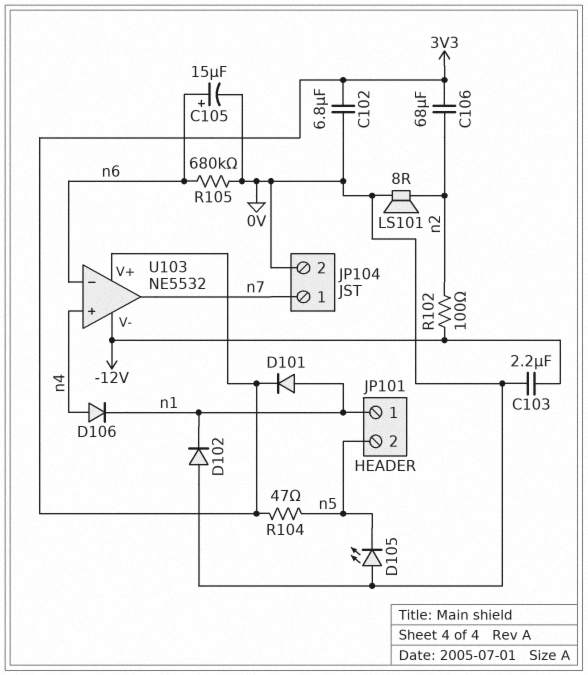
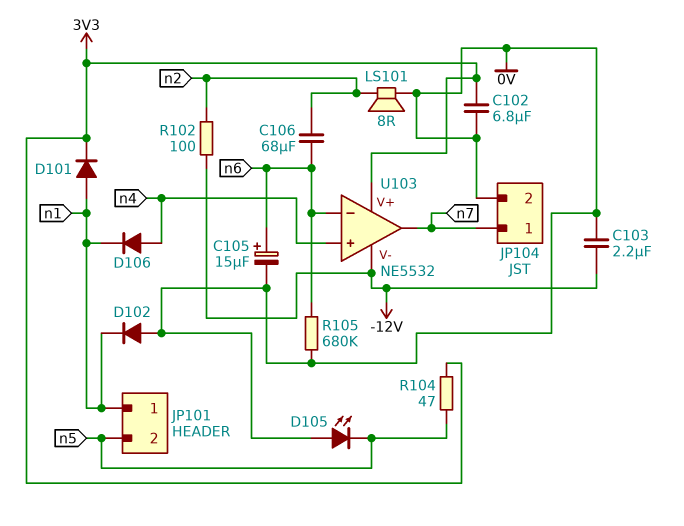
C106: 68uF (3V3, n2) -> 68uF (n2, n6)

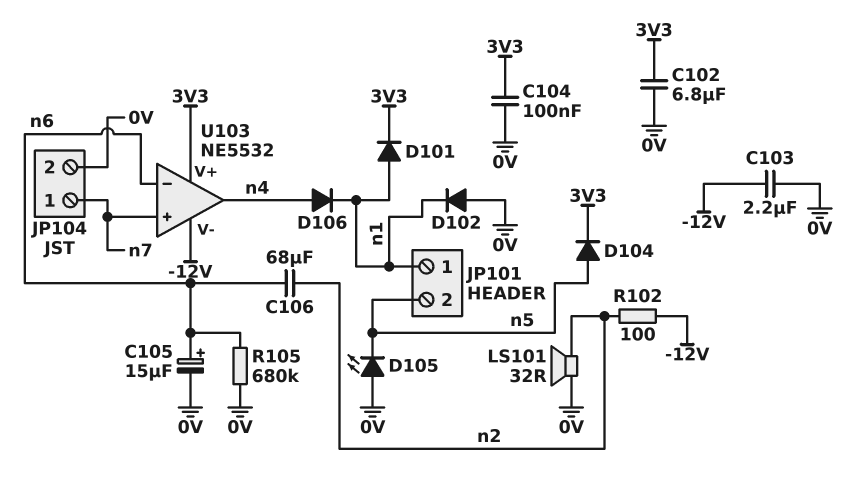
C104: none -> 100nF (0V, 3V3)
D104: none -> diode (A n5, K 3V3)
LS101: speaker 8R (0V, n2) -> speaker 32R (0V, n2)
R104: 47 (3V3, n5) -> none
U103 pin in+: n4 -> n7
U103 pin out: n7 -> n4

